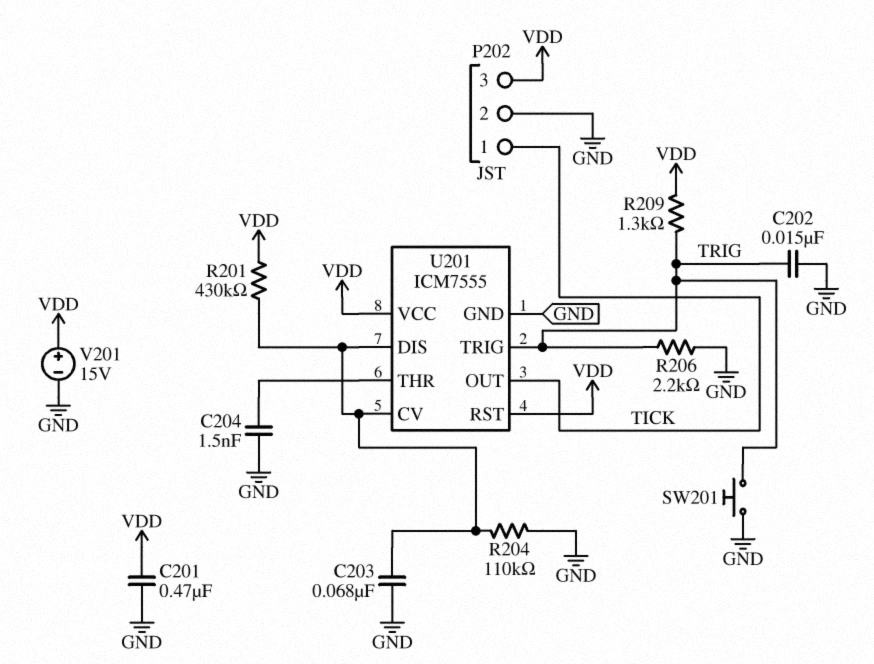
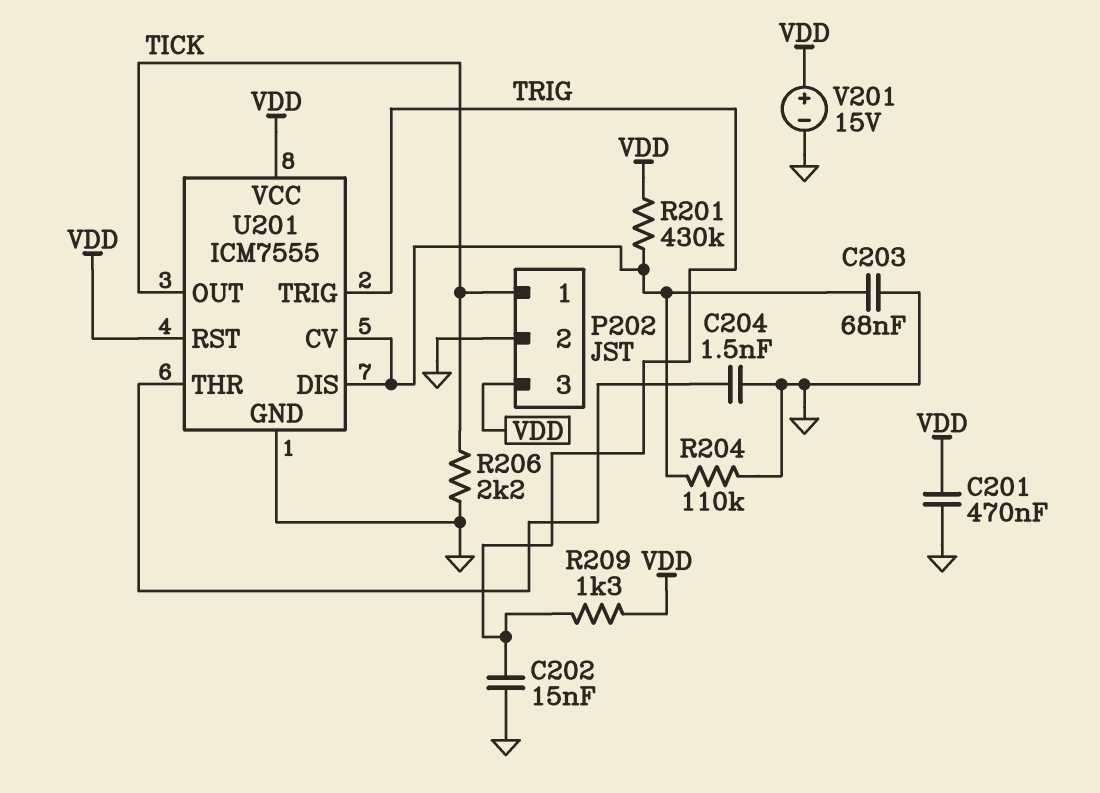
R206: 2.2k (GND, TRIG) -> 2.2k (GND, TICK)
SW201: button (GND, TRIG) -> none

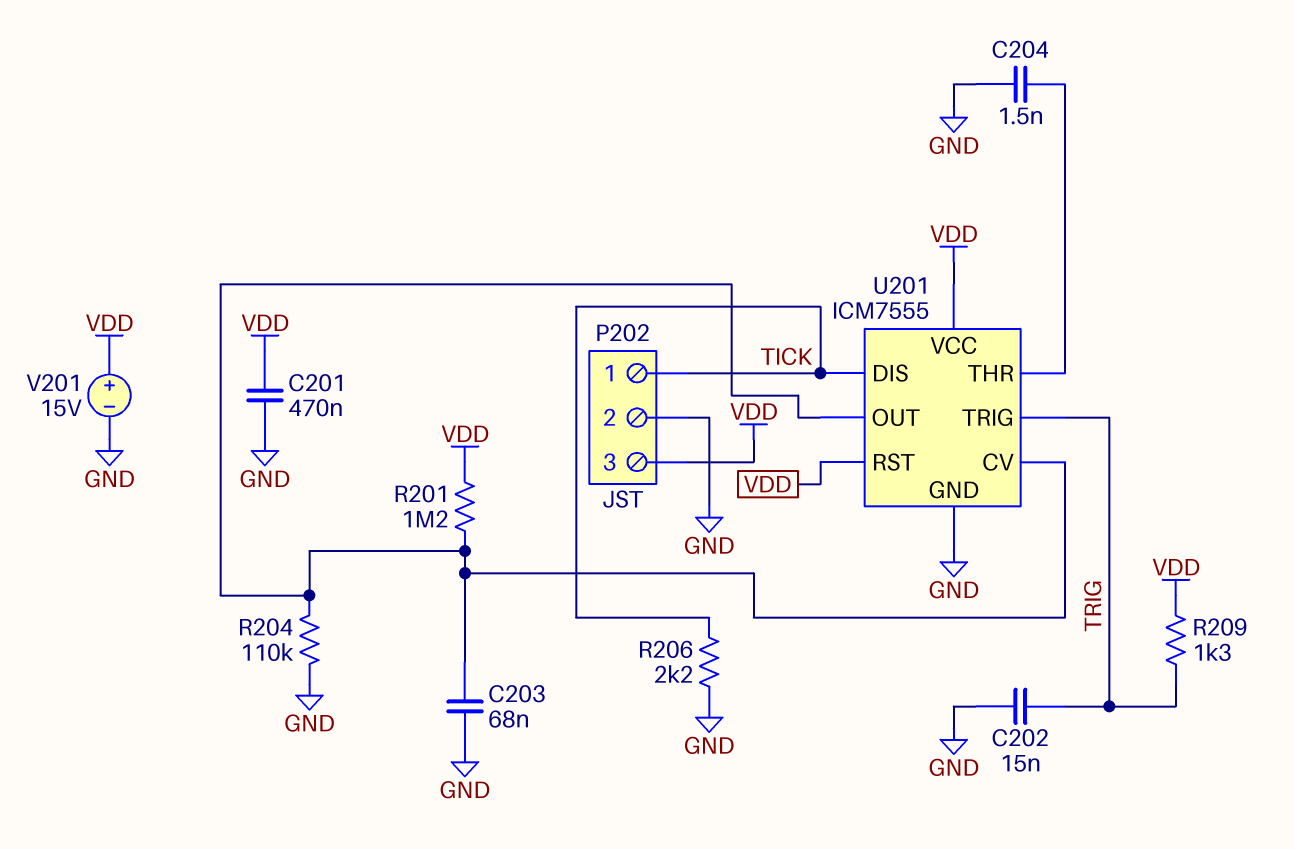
R201: 430k (U201/CV, VDD) -> 1.2M (U201/CV, VDD)
U201 pin DIS: U201/CV -> TICK
U201 pin OUT: TICK -> U201/CV

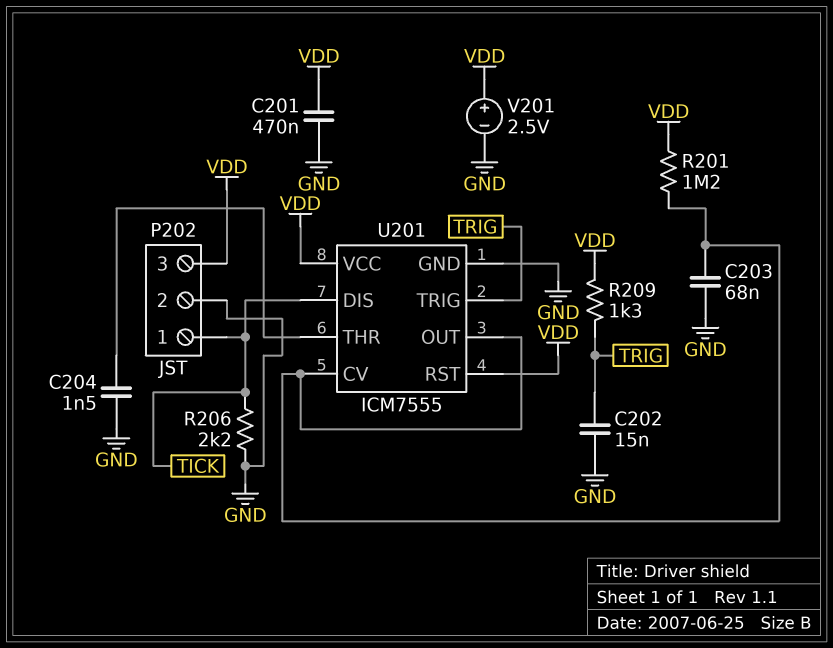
R204: 110k (GND, U201/CV) -> none
V201: 15V (plus VDD, minus GND) -> 2.5V (plus VDD, minus GND)

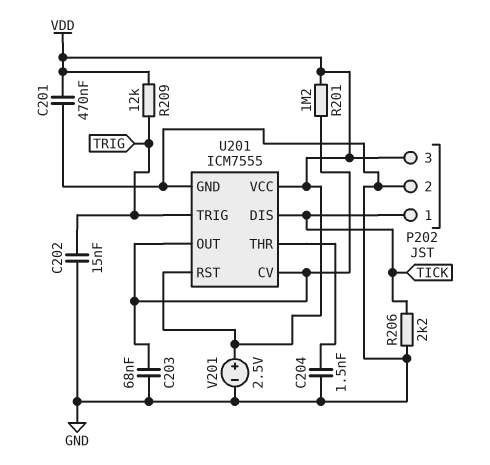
R209: 1.3k (TRIG, VDD) -> 12k (TRIG, VDD)

